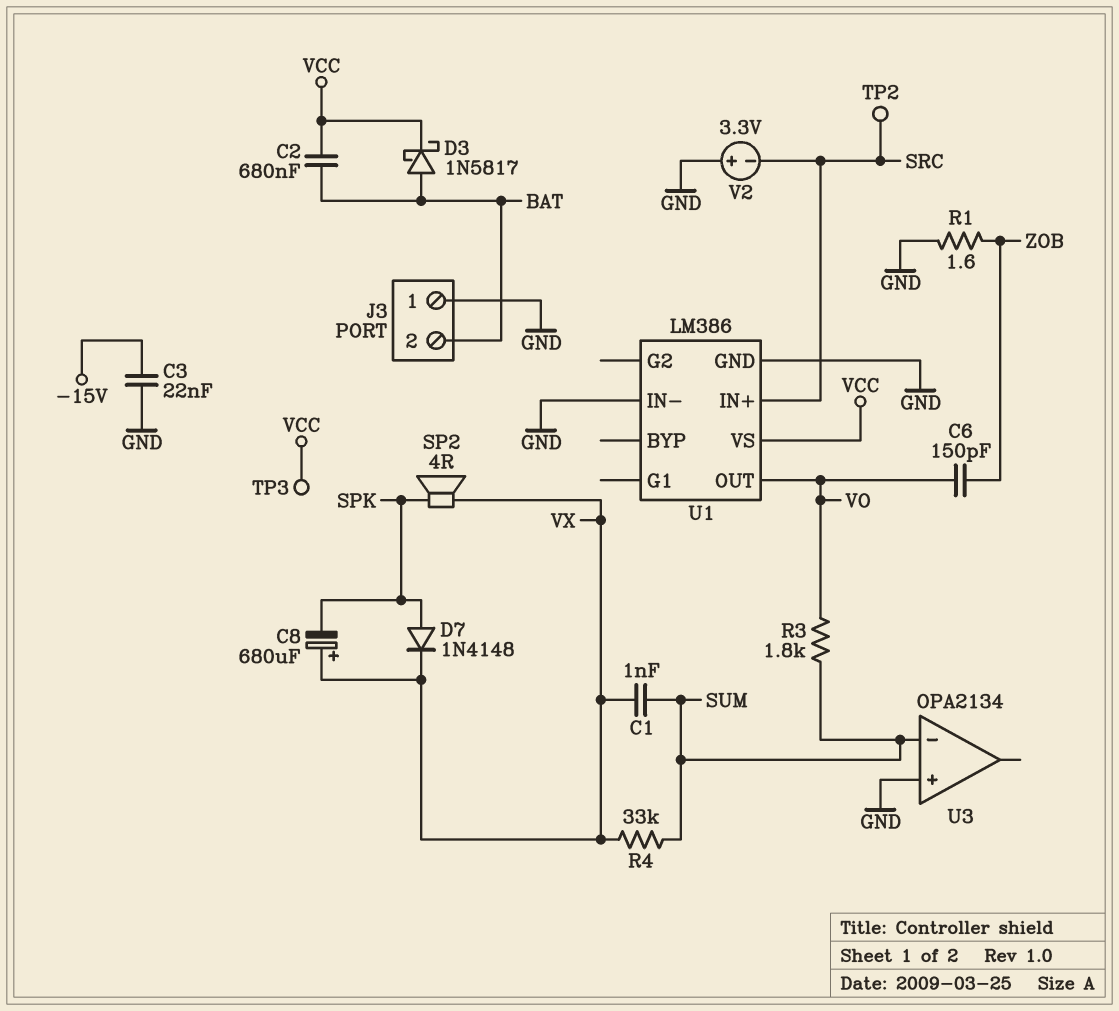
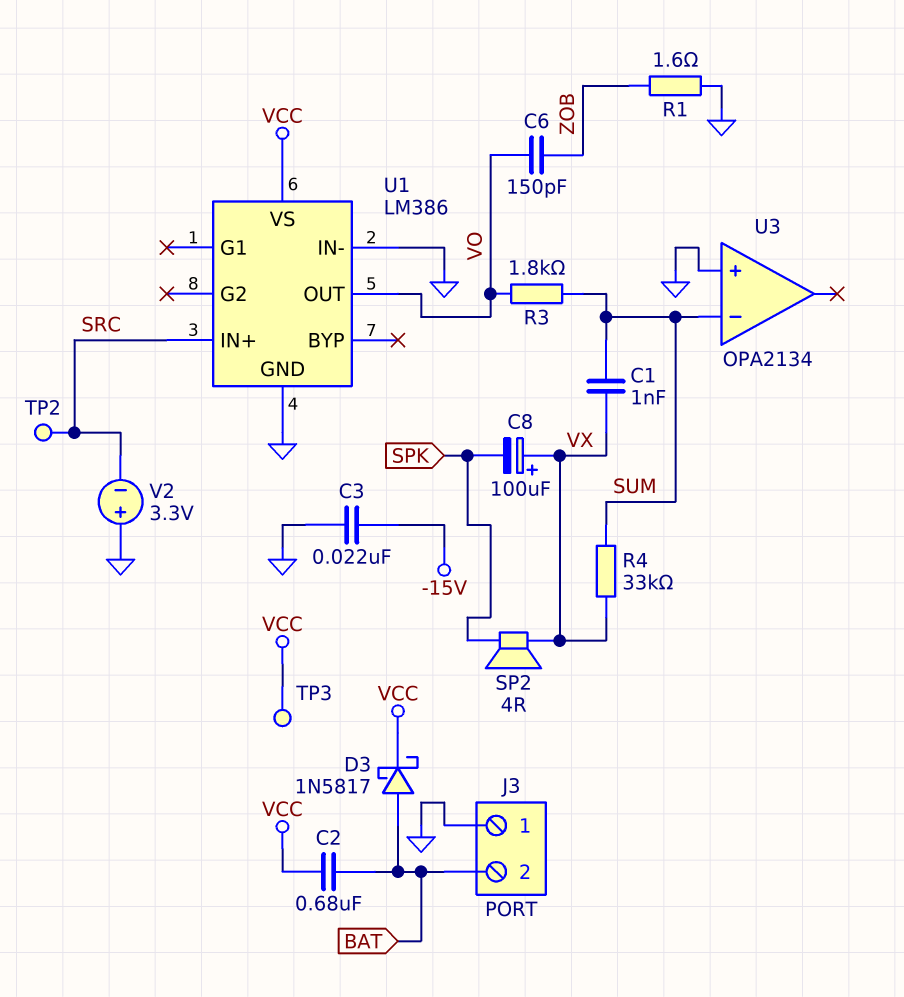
C8: 680uF (plus VX, minus SPK) -> 100uF (plus VX, minus SPK)
D7: diode 1N4148 (A SPK, K VX) -> none

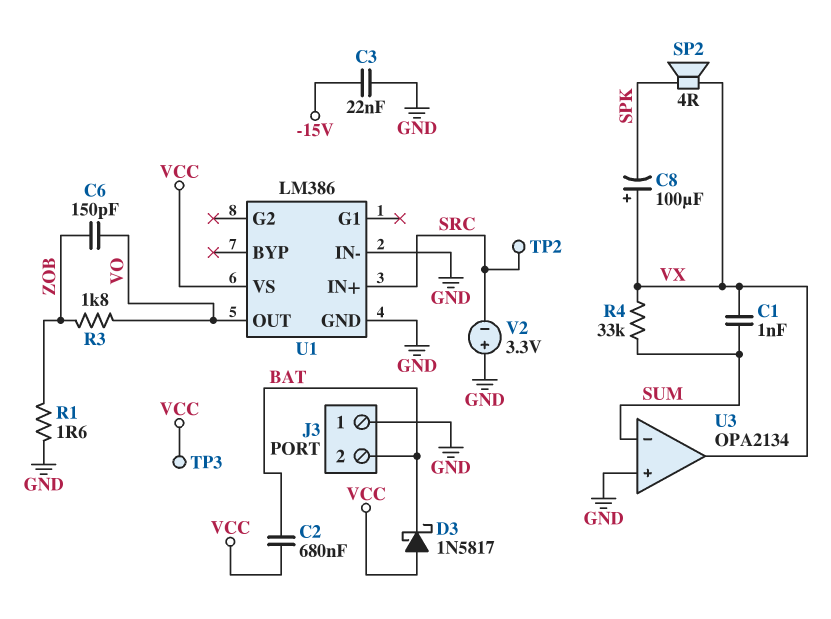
D3: schottky 1N5817 (A BAT, K VCC) -> schottky 1N5817 (A VCC, K BAT)
R3: 1.8k (SUM, VO) -> 1.8k (VO, ZOB)
U3 pin out: none -> VX

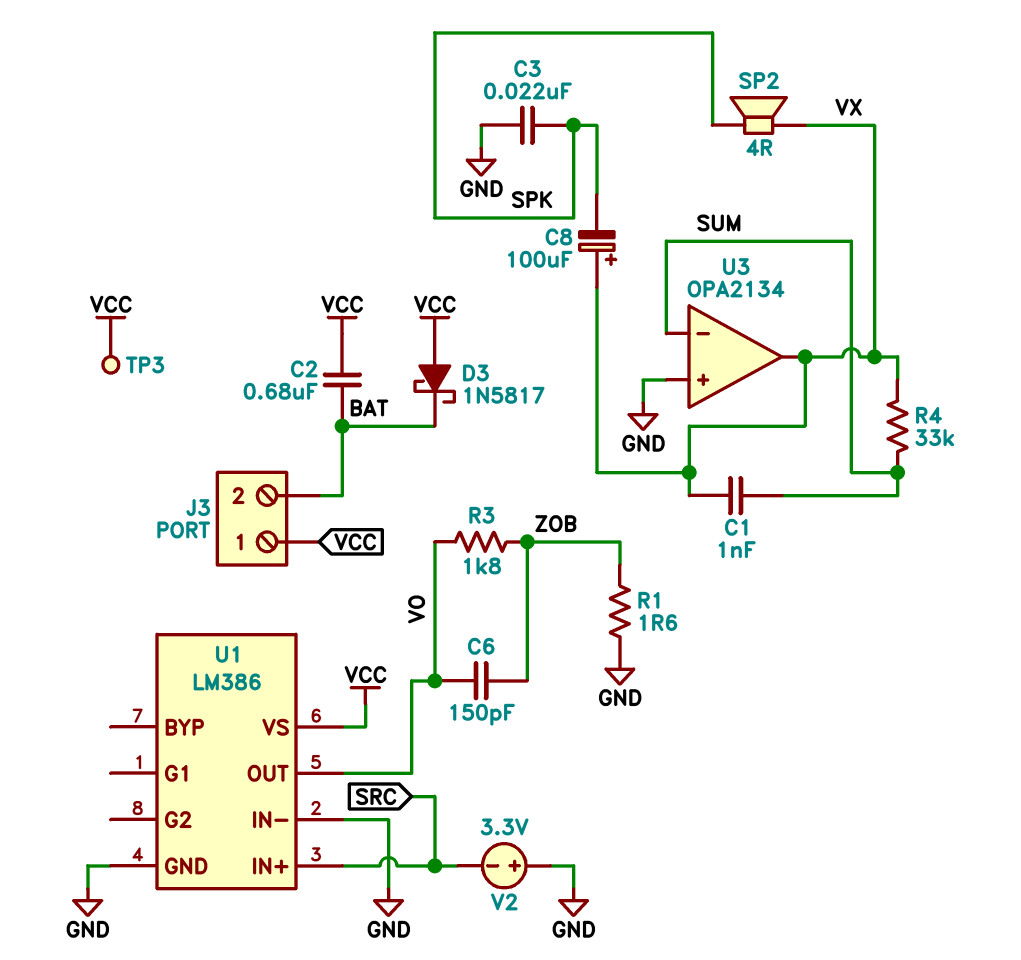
C3: 22nF (-15V, GND) -> 22nF (GND, SPK)
J3 pin 1: GND -> VCC
TP2: test point (SRC) -> none

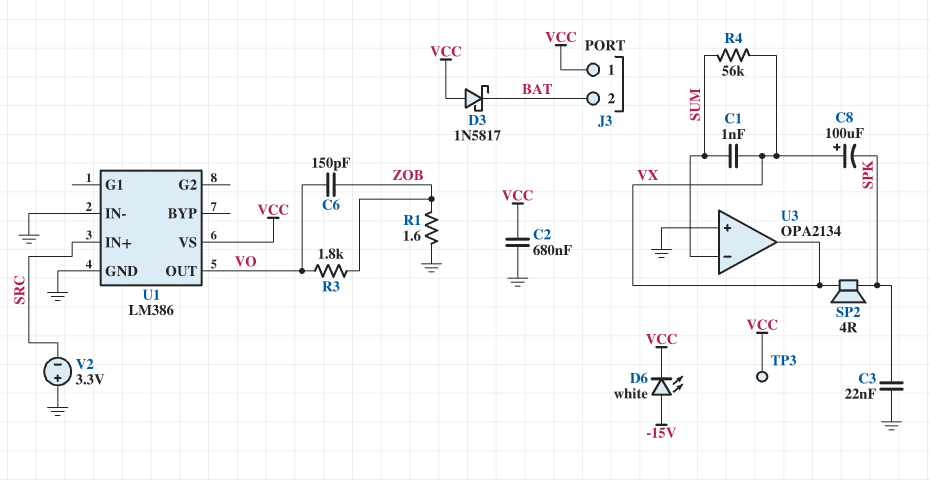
C2: 680nF (BAT, VCC) -> 680nF (GND, VCC)
D6: none -> LED white (A -15V, K VCC)
R4: 33k (SUM, VX) -> 56k (SUM, VX)

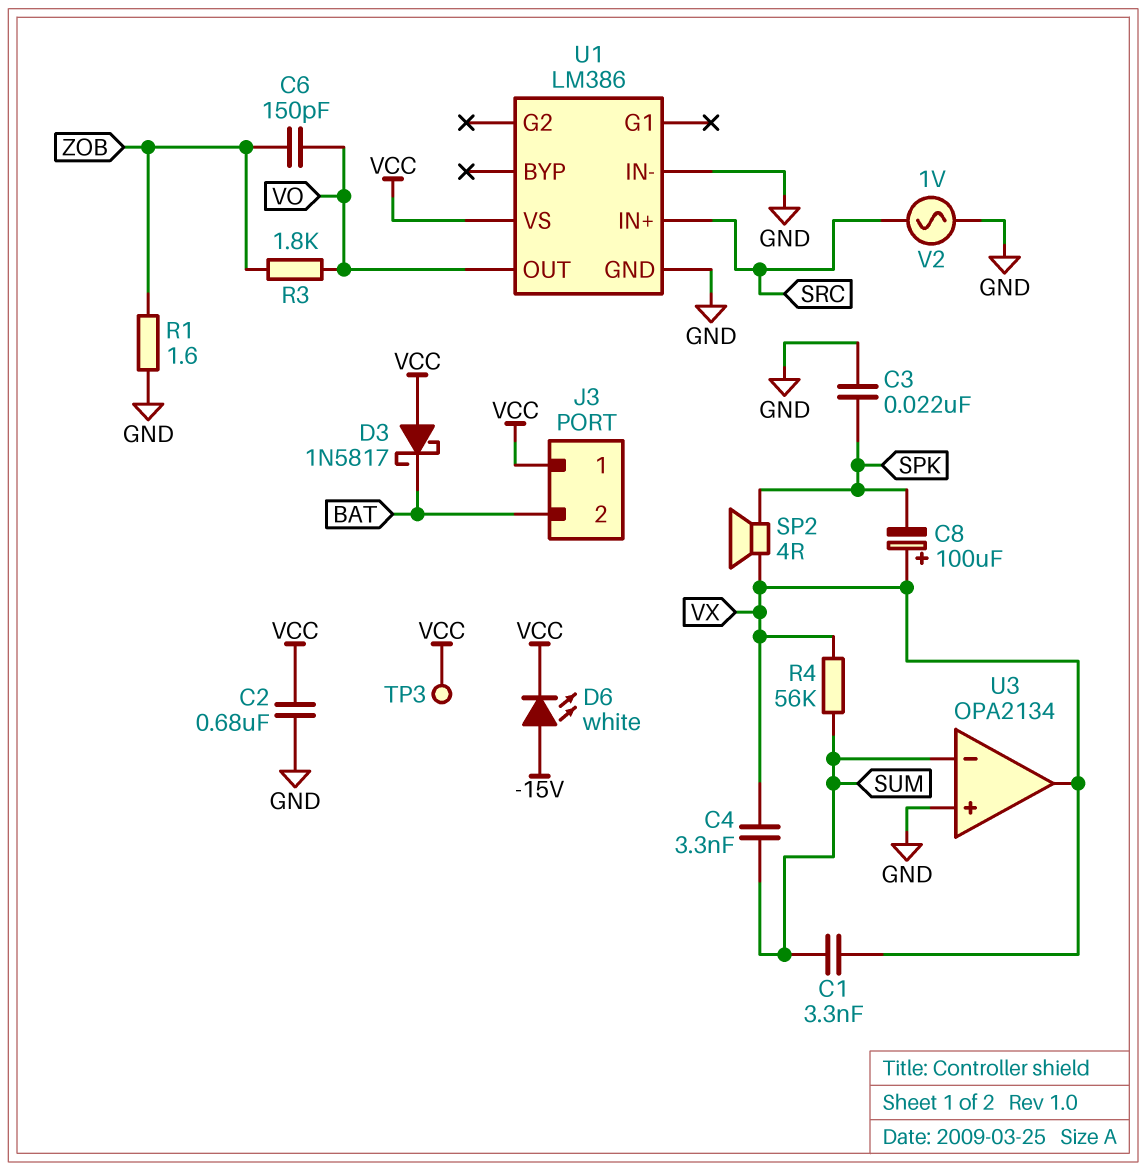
C1: 1nF (SUM, VX) -> 3.3nF (SUM, VX)
C4: none -> 3.3nF (SUM, VX)
V2: 3.3V (plus GND, minus SRC) -> AC 1V (GND, SRC)

